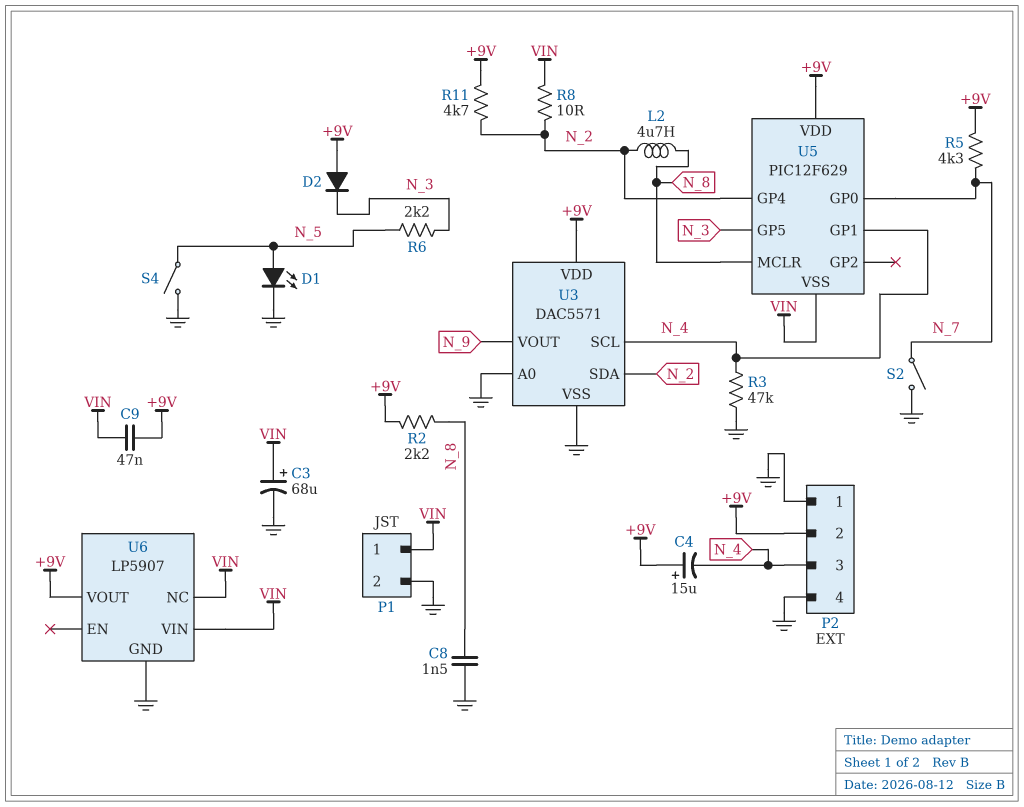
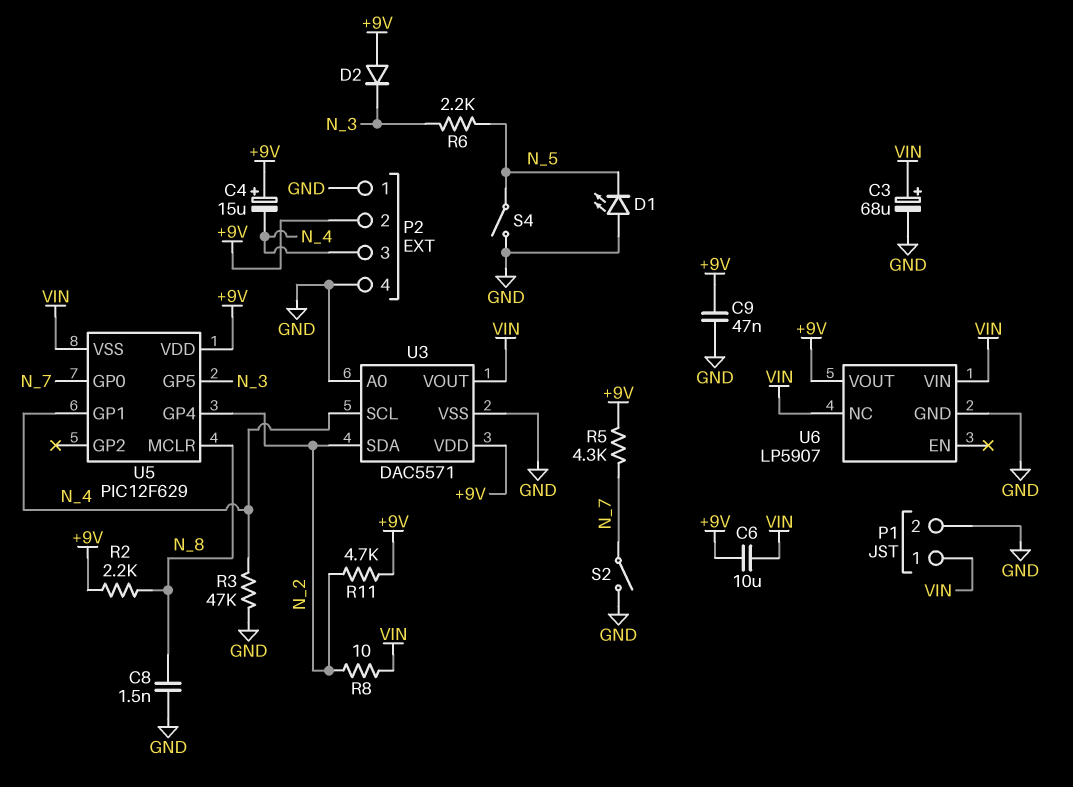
C6: none -> 10uF (+9V, VIN)
C9: 47nF (+9V, VIN) -> 47nF (+9V, GND)
D1: LED (A N_5, K GND) -> LED (A GND, K N_5)
L2: 4.7uH (N_2, N_8) -> none
U3 pin VOUT: N_9 -> VIN

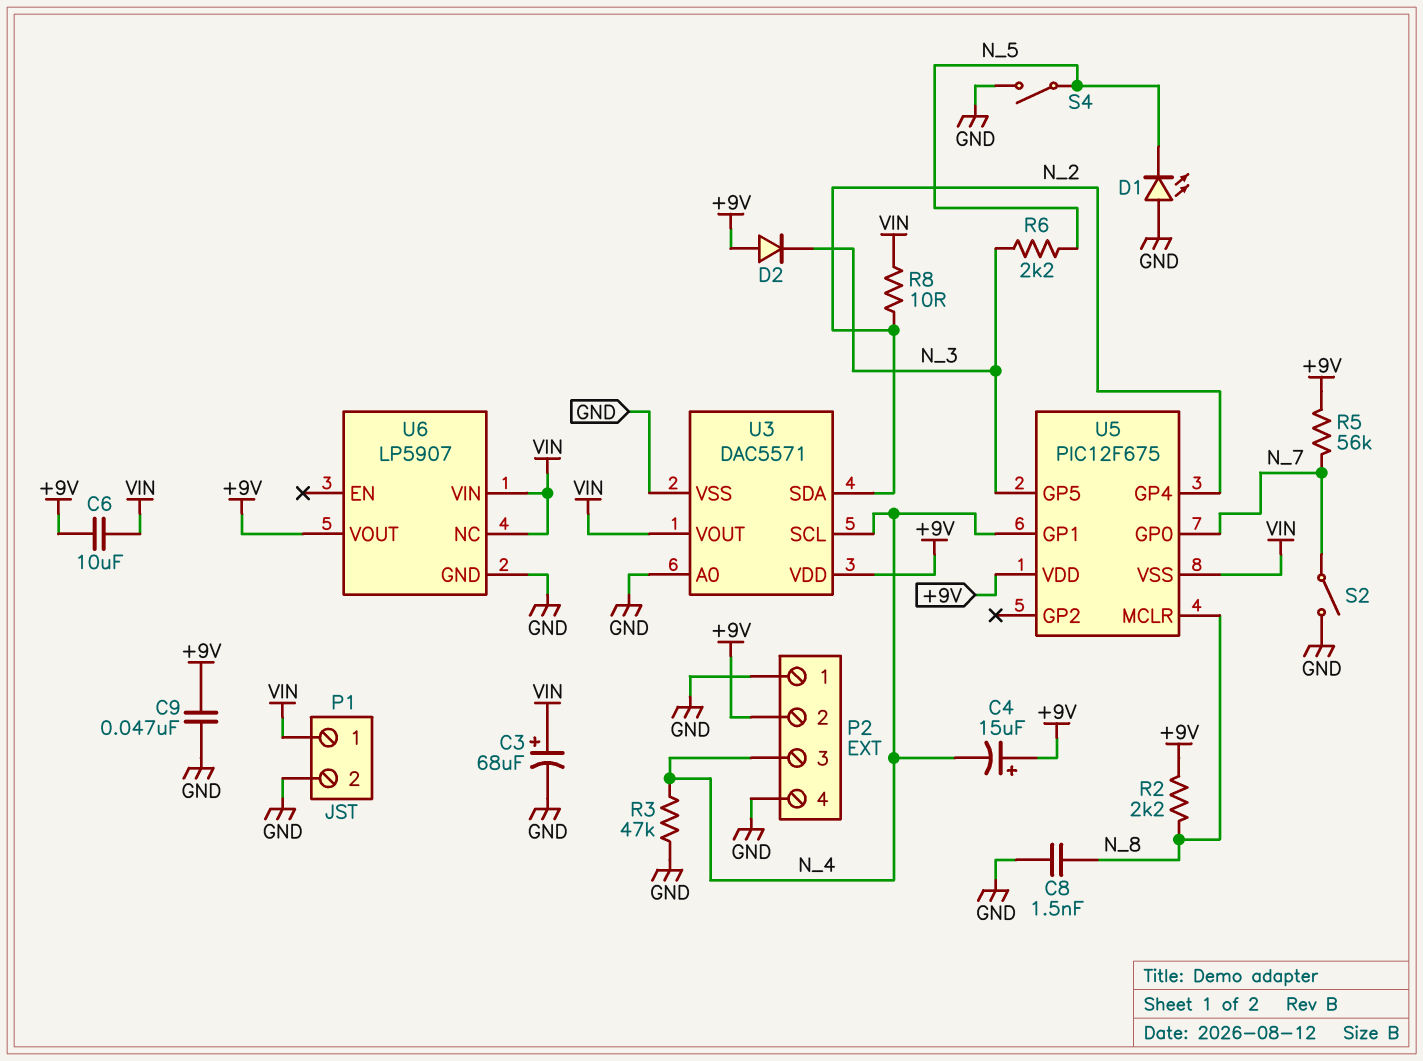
R5: 4.3k (+9V, N_7) -> 56k (+9V, N_7)
R11: 4.7k (+9V, N_2) -> none
U5: PIC12F629 -> PIC12F675

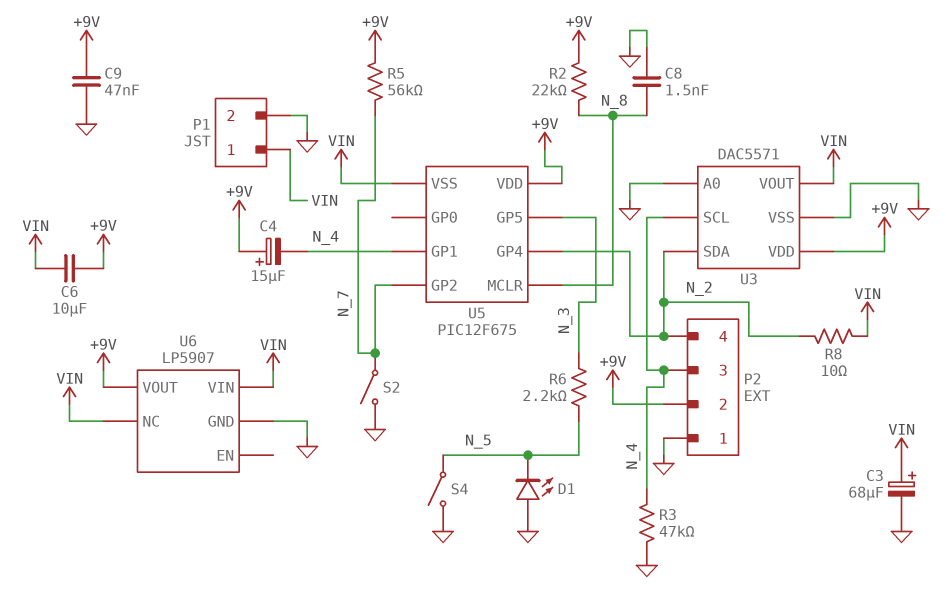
D2: diode (A +9V, K N_3) -> none
P2 pin 4: GND -> N_2
R2: 2.2k (+9V, N_8) -> 22k (+9V, N_8)
U5 pin GP0: N_7 -> none
U5 pin GP2: none -> N_7

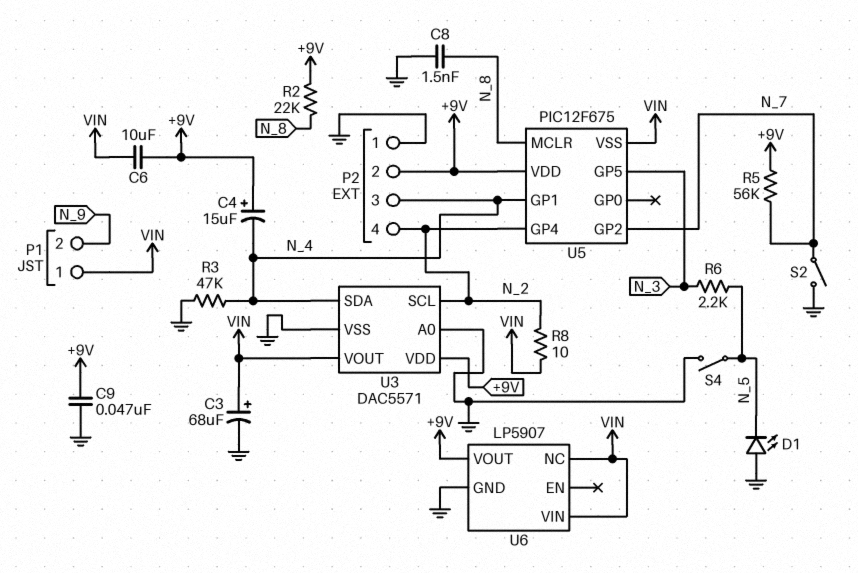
P1 pin 2: GND -> N_9
U3 pin SCL: N_4 -> N_2
U3 pin SDA: N_2 -> N_4

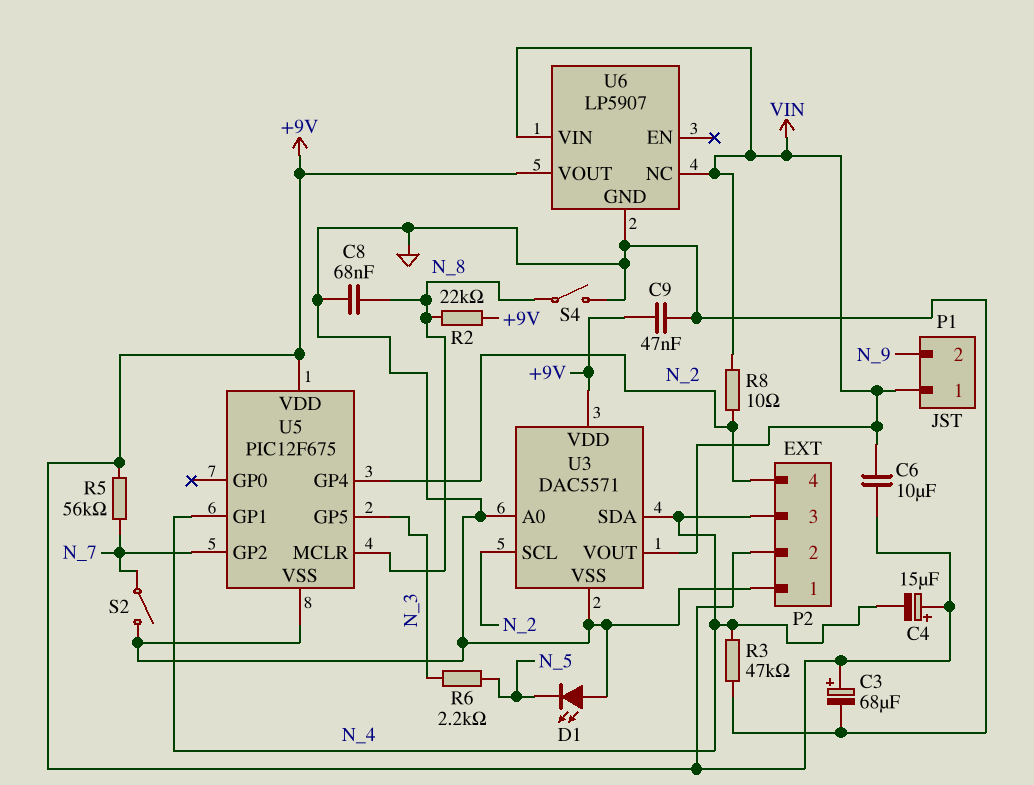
C3: 68uF (plus VIN, minus GND) -> 68uF (plus +9V, minus GND)
C8: 1.5nF (GND, N_8) -> 68nF (GND, N_8)
S4: switch (GND, N_5) -> switch (GND, N_8)
U5 pin VSS: VIN -> GND

